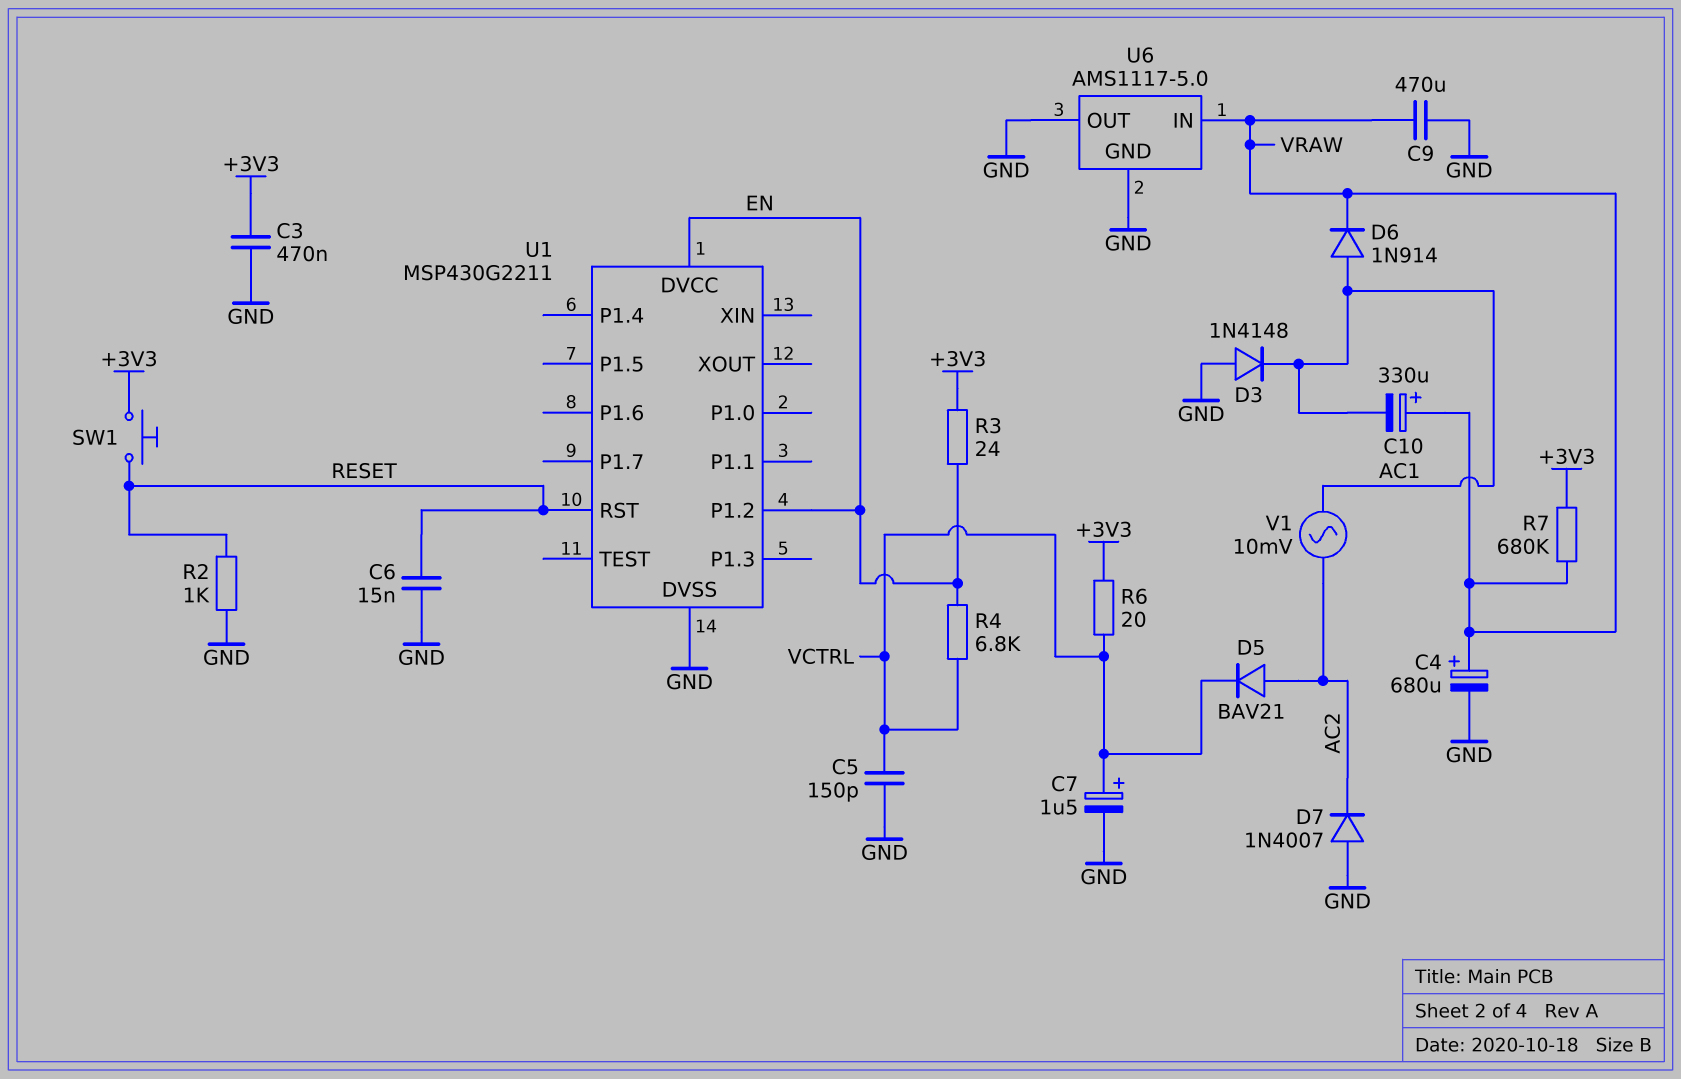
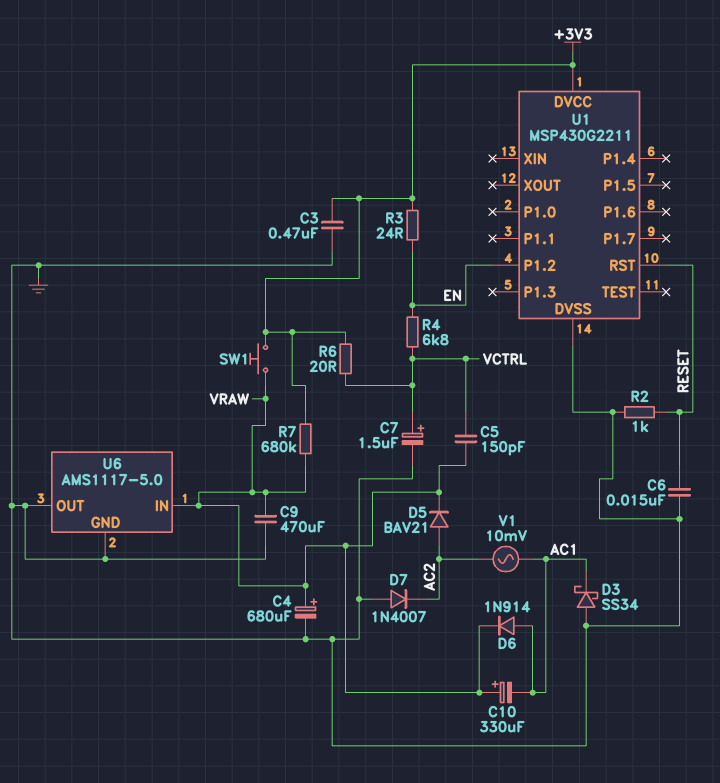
C5: 150pF (GND, VCTRL) -> 150pF (VCTRL, VRAW)
D3: diode 1N4148 (A GND, K AC1) -> schottky SS34 (A GND, K AC1)
D5: diode BAV21 (A AC2, K VCTRL) -> diode BAV21 (A AC2, K VRAW)
SW1: button (+3V3, RESET) -> button (+3V3, VRAW)
U1 pin DVCC: EN -> +3V3

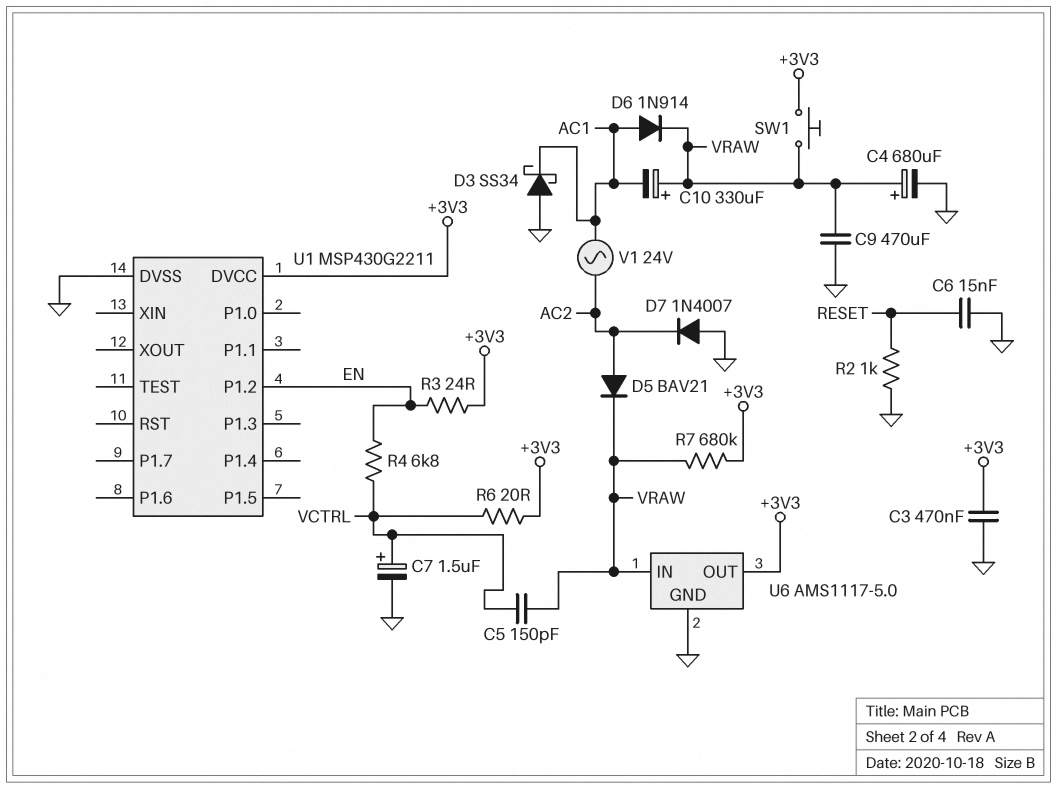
U1 pin RST: RESET -> none
U6 pin OUT: GND -> +3V3
V1: AC 10mV (AC1, AC2) -> AC 24V (AC1, AC2)

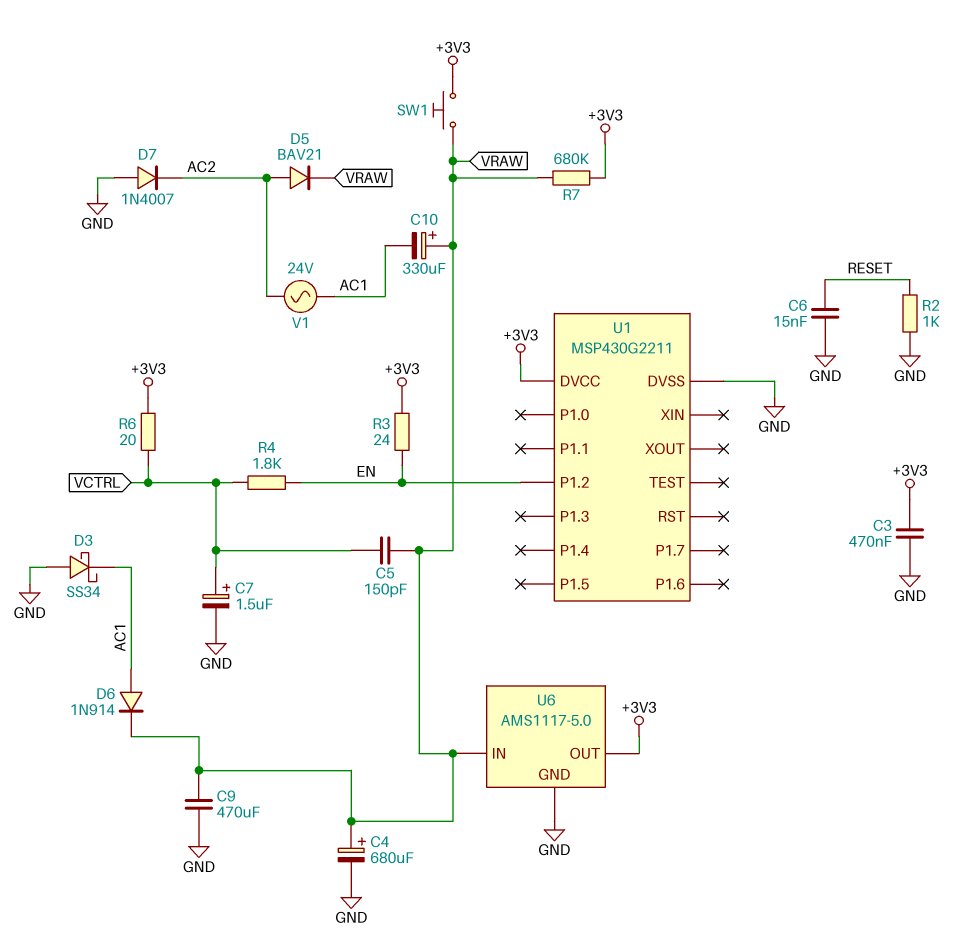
R4: 6.8k (EN, VCTRL) -> 1.8k (EN, VCTRL)

